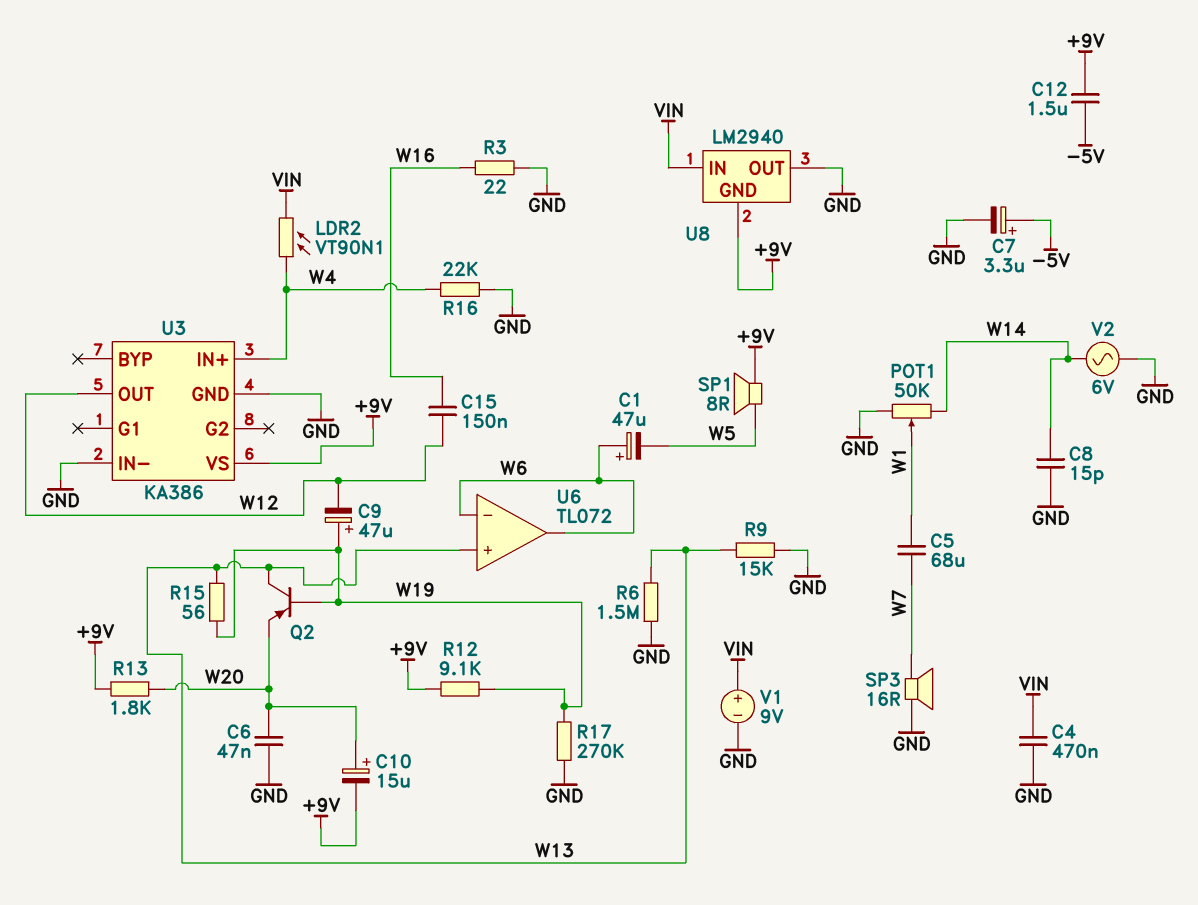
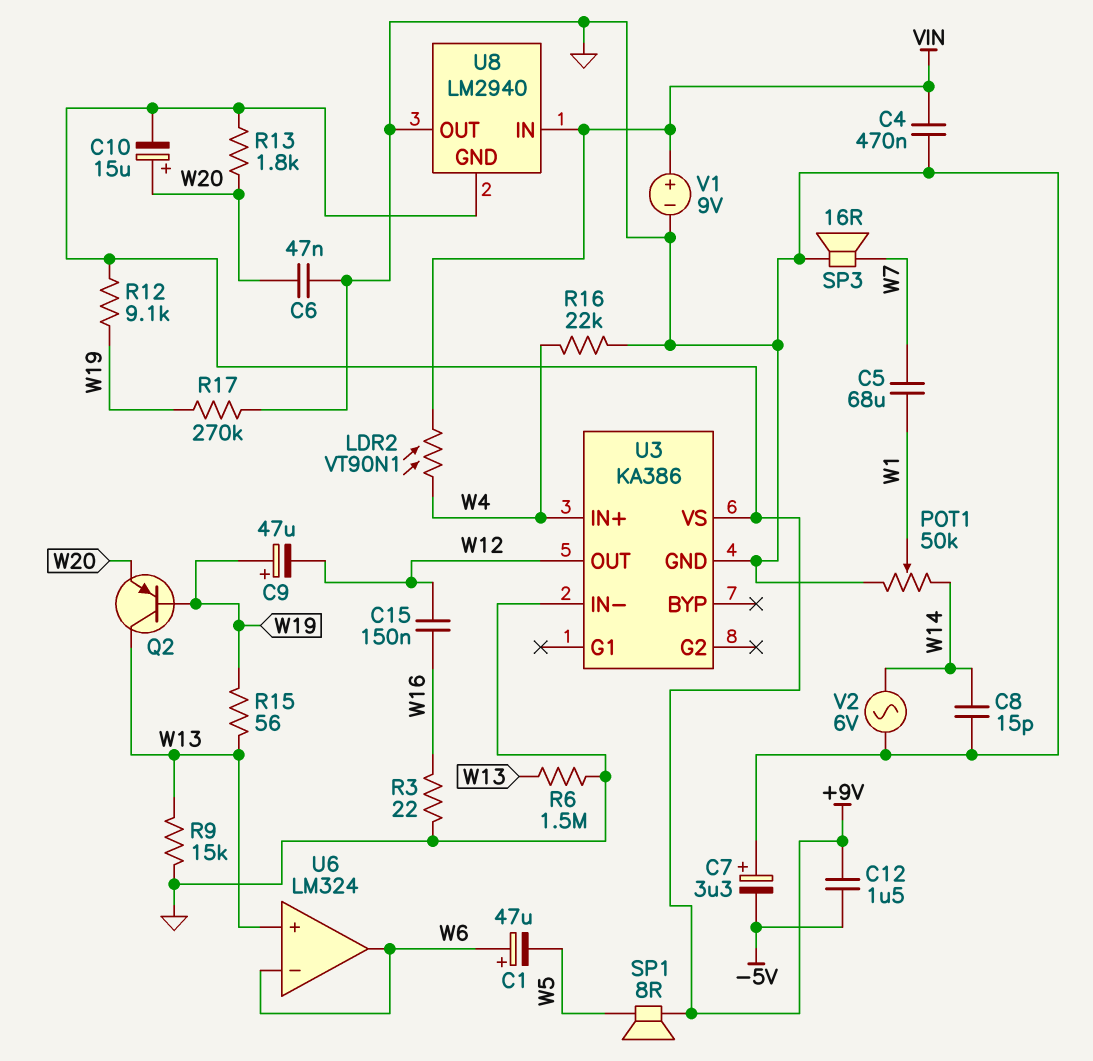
C7: 3.3uF (plus -5V, minus GND) -> 3.3uF (plus GND, minus -5V)
U6: TL072 -> LM324

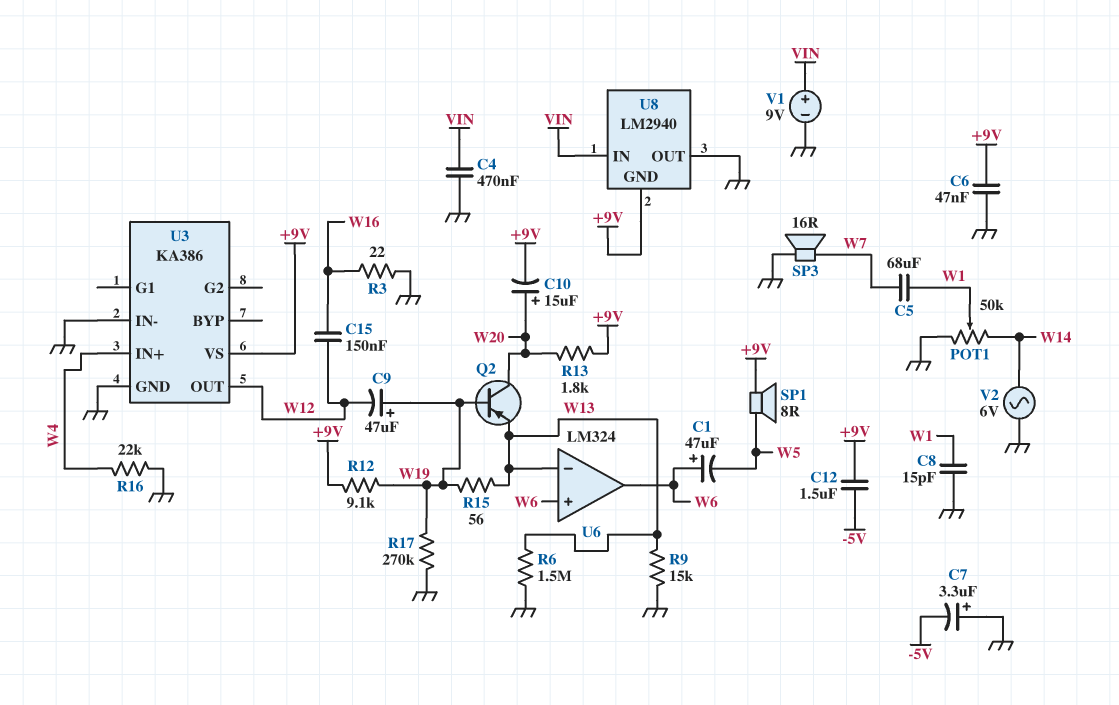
C6: 47nF (GND, W20) -> 47nF (+9V, GND)
C8: 15pF (GND, W14) -> 15pF (GND, W1)
LDR2: VT90N1 (VIN, W4) -> none
Q2: PNP (B W19, C W13, E W20) -> PNP (B W19, C W20, E W13)
U6 pin in+: W13 -> W6
U6 pin in-: W6 -> W13

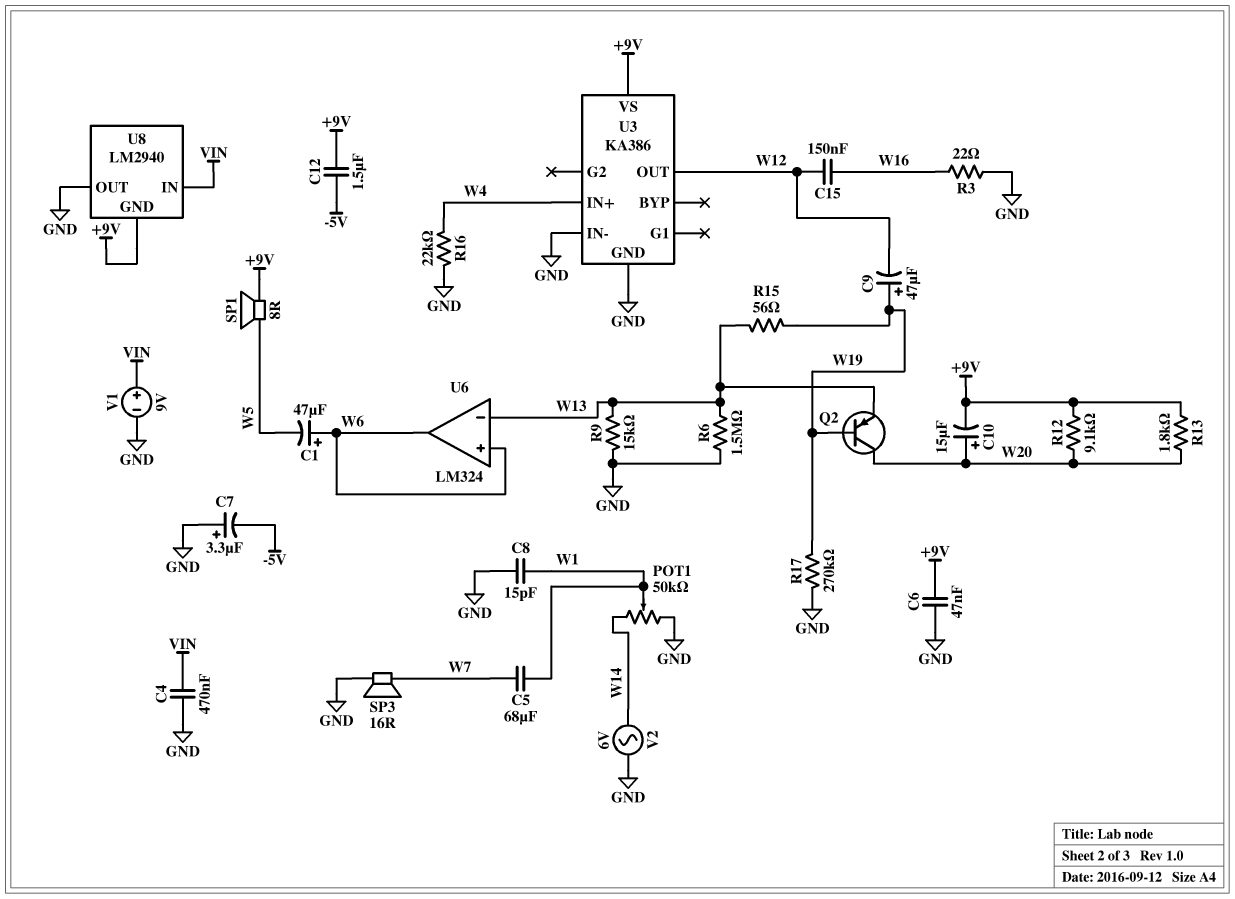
R12: 9.1k (+9V, W19) -> 9.1k (+9V, W20)

